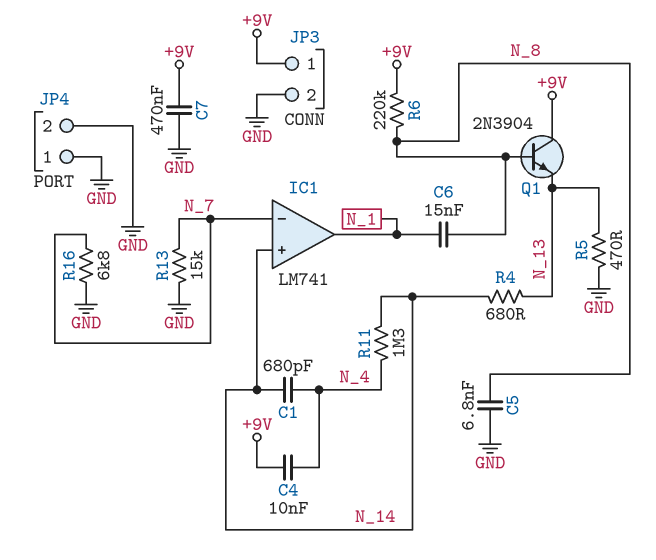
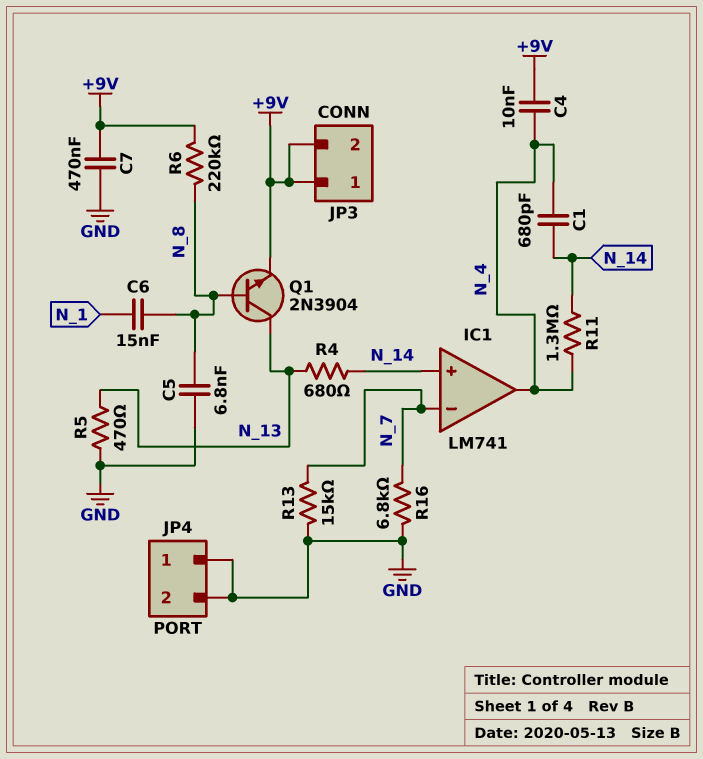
IC1 pin out: N_1 -> N_4
JP3 pin 2: GND -> +9V
Q1: NPN 2N3904 (B N_8, C +9V, E N_13) -> NPN 2N3904 (B N_8, C N_13, E +9V)

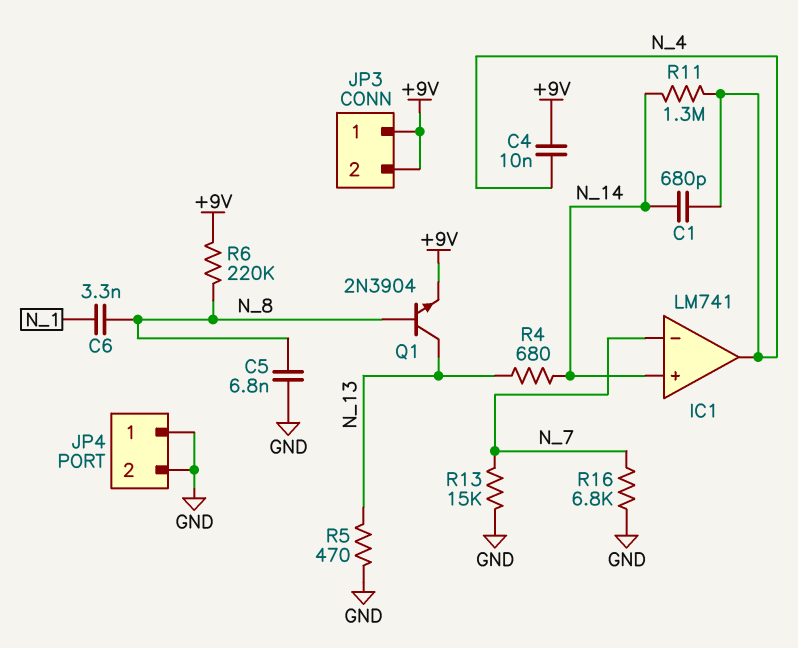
C6: 15nF (N_1, N_8) -> 3.3nF (N_1, N_8)
C7: 470nF (+9V, GND) -> none

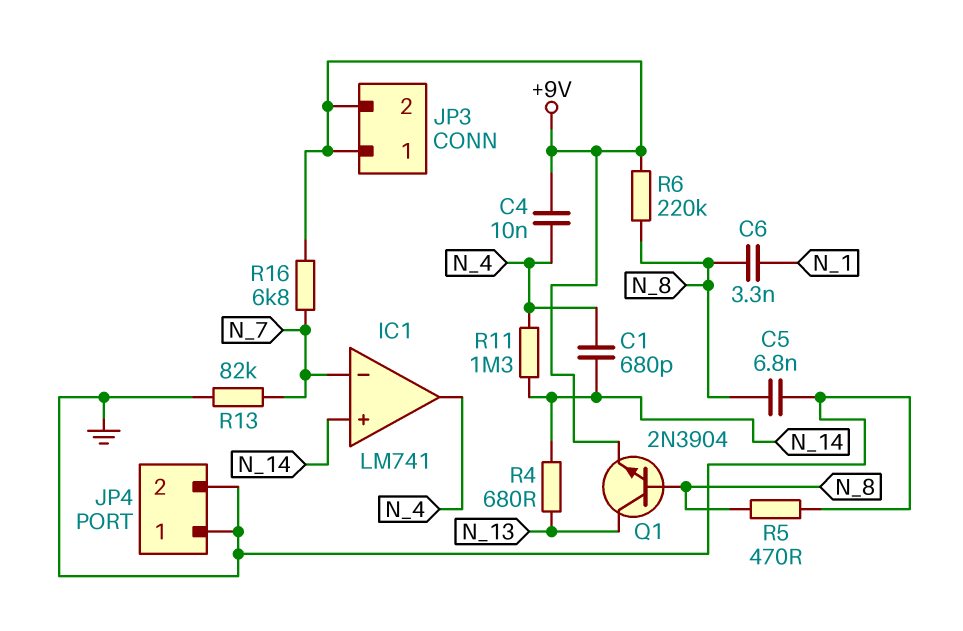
R5: 470 (GND, N_13) -> 470 (GND, N_8)
R13: 15k (GND, N_7) -> 82k (GND, N_7)
R16: 6.8k (GND, N_7) -> 6.8k (+9V, N_7)

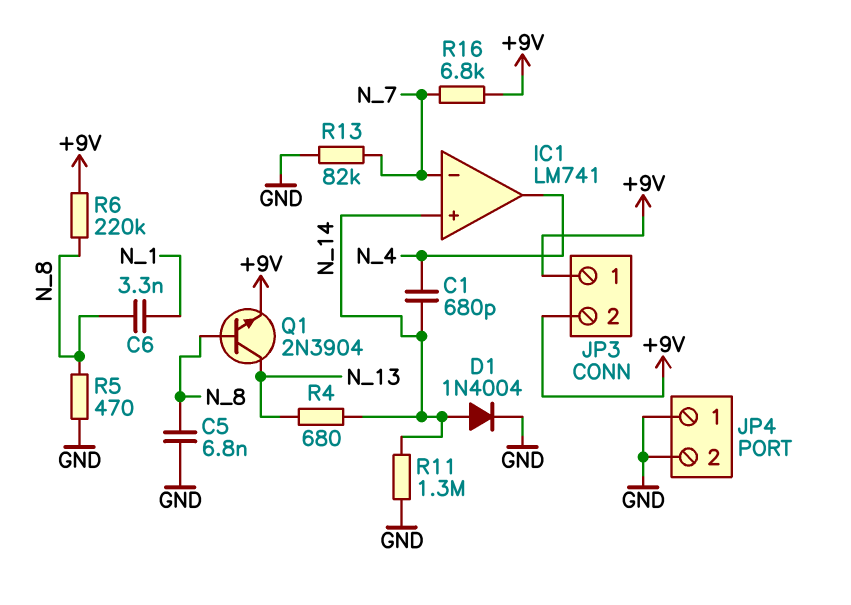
C4: 10nF (+9V, N_4) -> none
D1: none -> diode 1N4004 (A N_14, K GND)
R11: 1.3M (N_4, N_14) -> 1.3M (GND, N_14)

